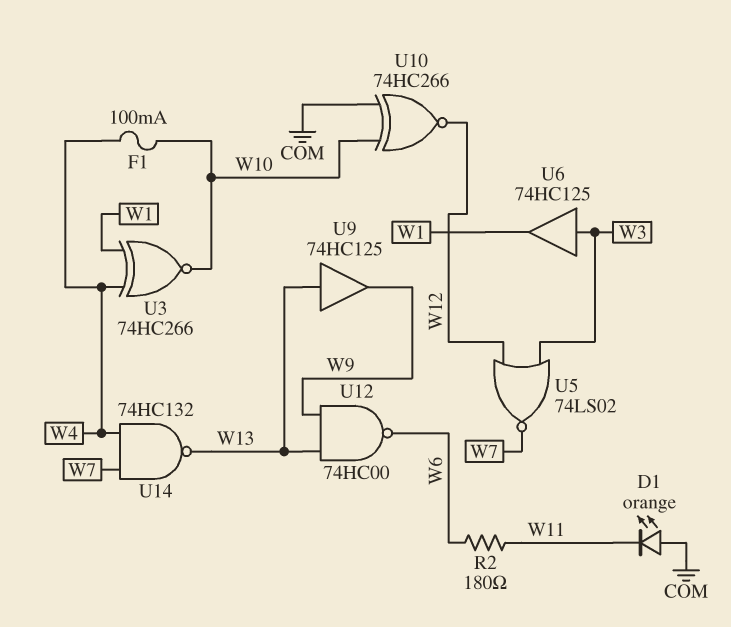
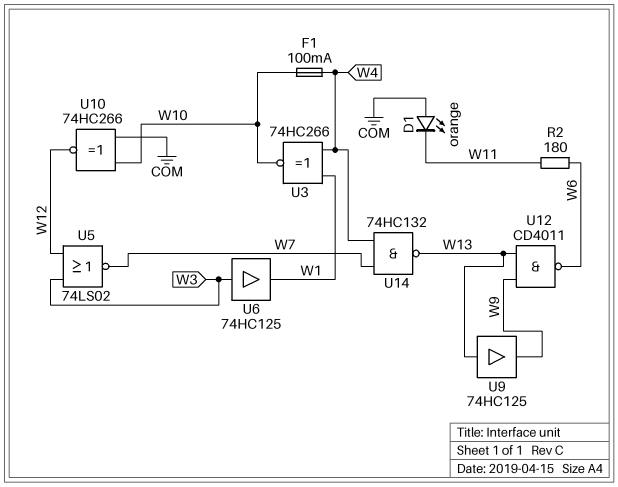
U12: NAND 74HC00 (in W9, in W13, out W6) -> NAND CD4011 (in W9, in W13, out W6)

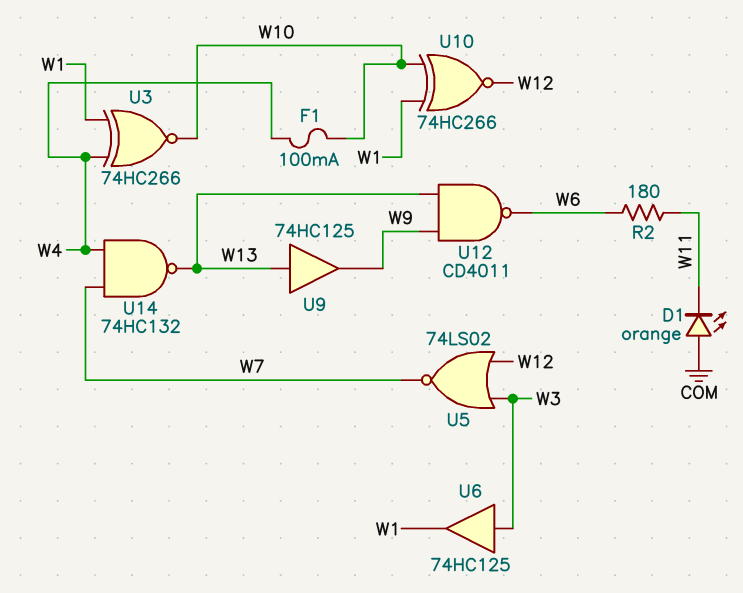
U10: XNOR 74HC266 (in COM, in W10, out W12) -> XNOR 74HC266 (in W1, in W10, out W12)

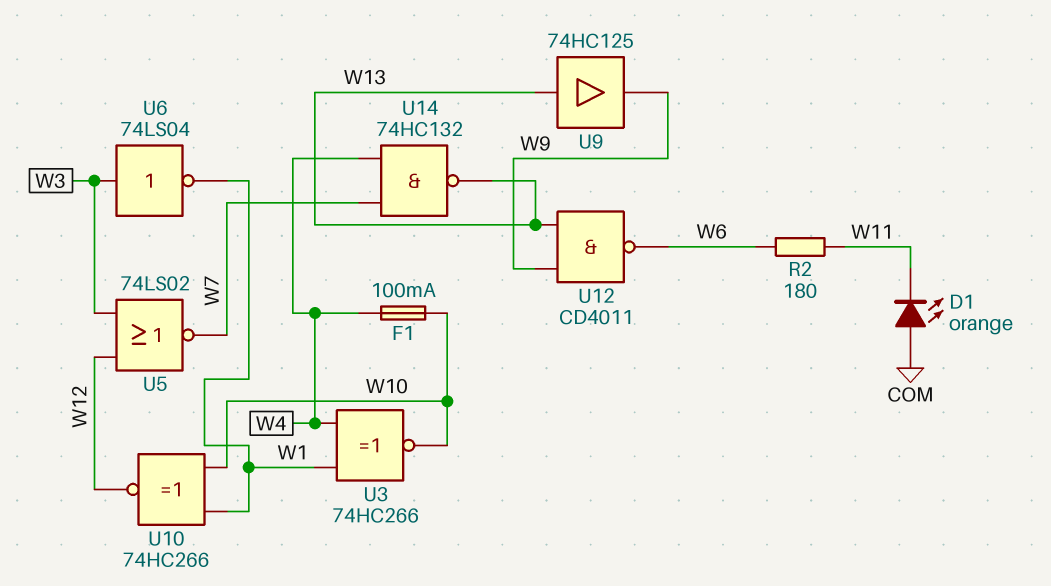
U6: buffer 74HC125 (in W3, out W1) -> NOT 74LS04 (in W3, out W1)

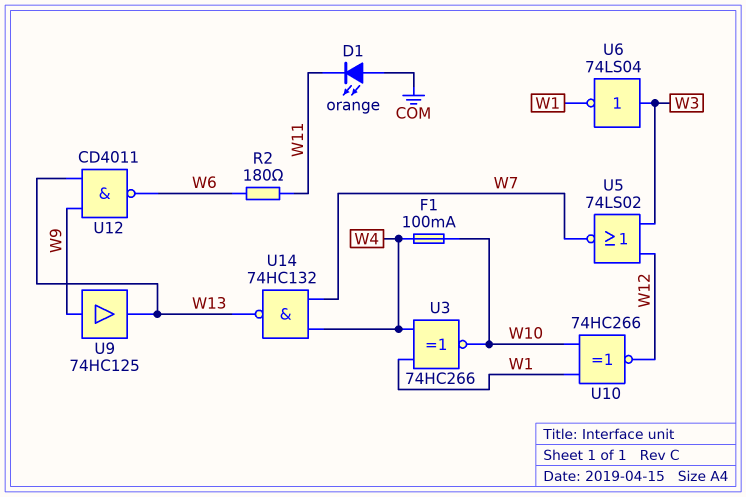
U9: buffer 74HC125 (in W13, out W9) -> buffer 74HC125 (in W9, out W13)

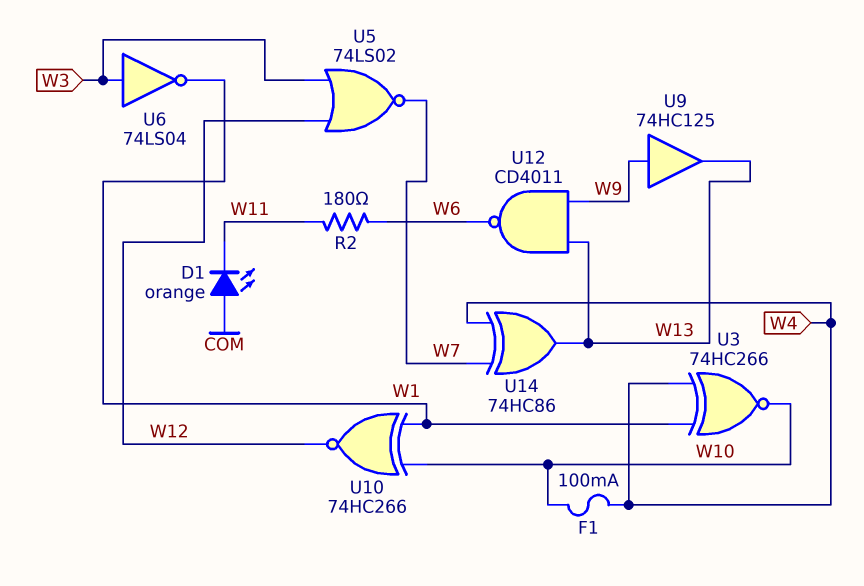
U14: NAND 74HC132 (in W4, in W7, out W13) -> XOR 74HC86 (in W4, in W7, out W13)

